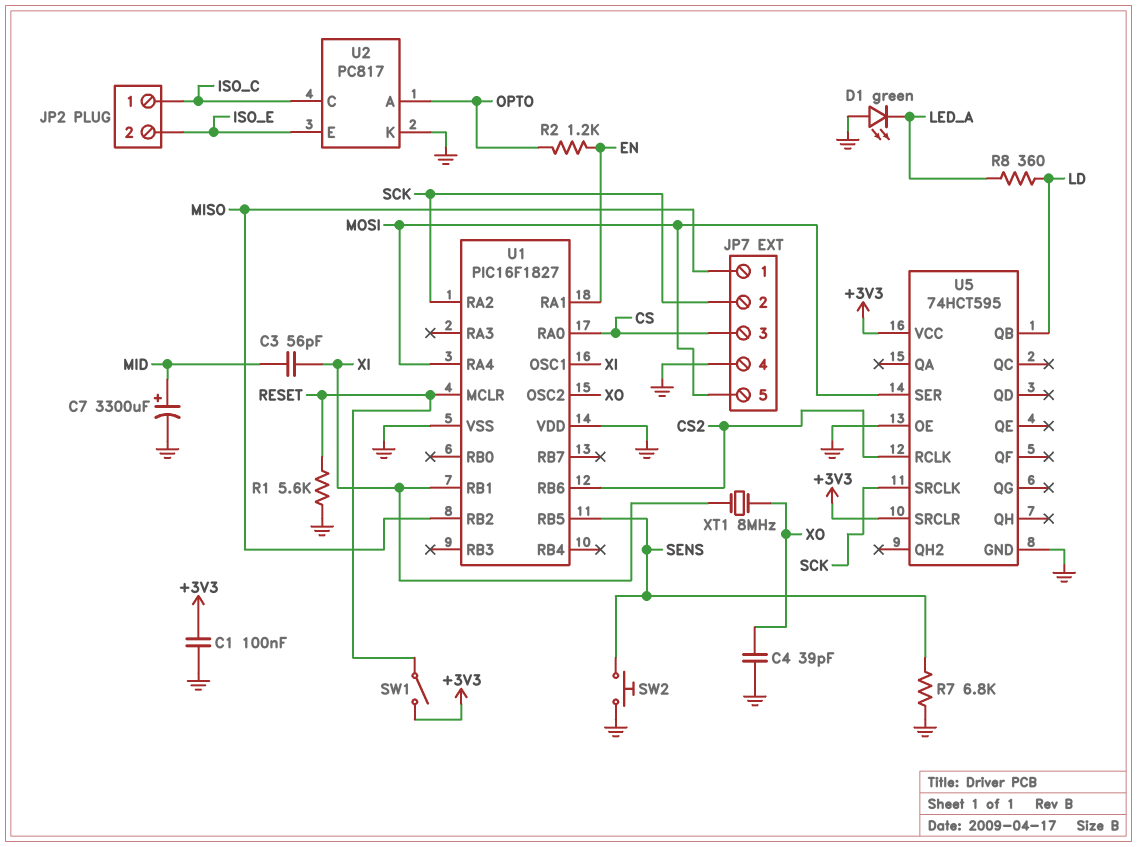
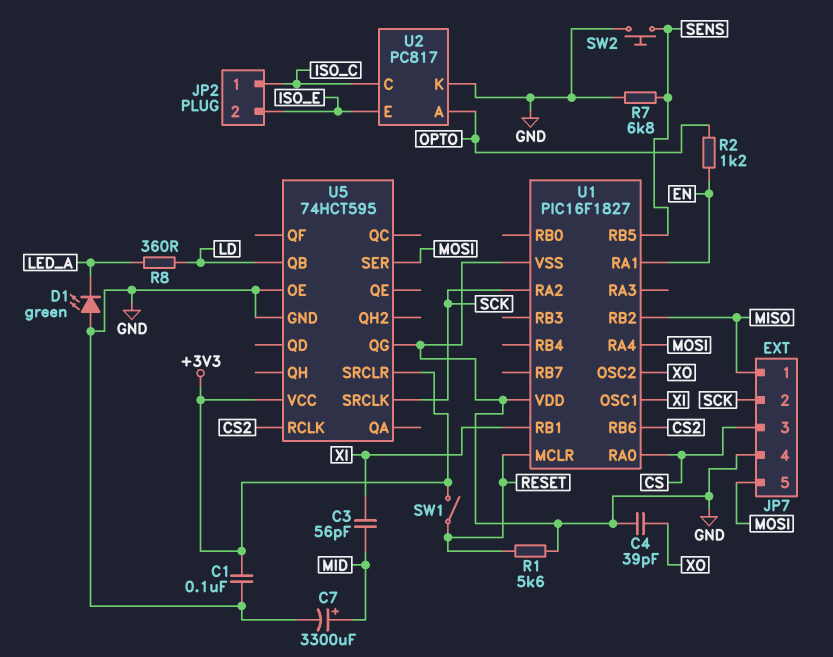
U5 pin QG: none -> GND
XT1: 8MHz (XI, XO) -> none

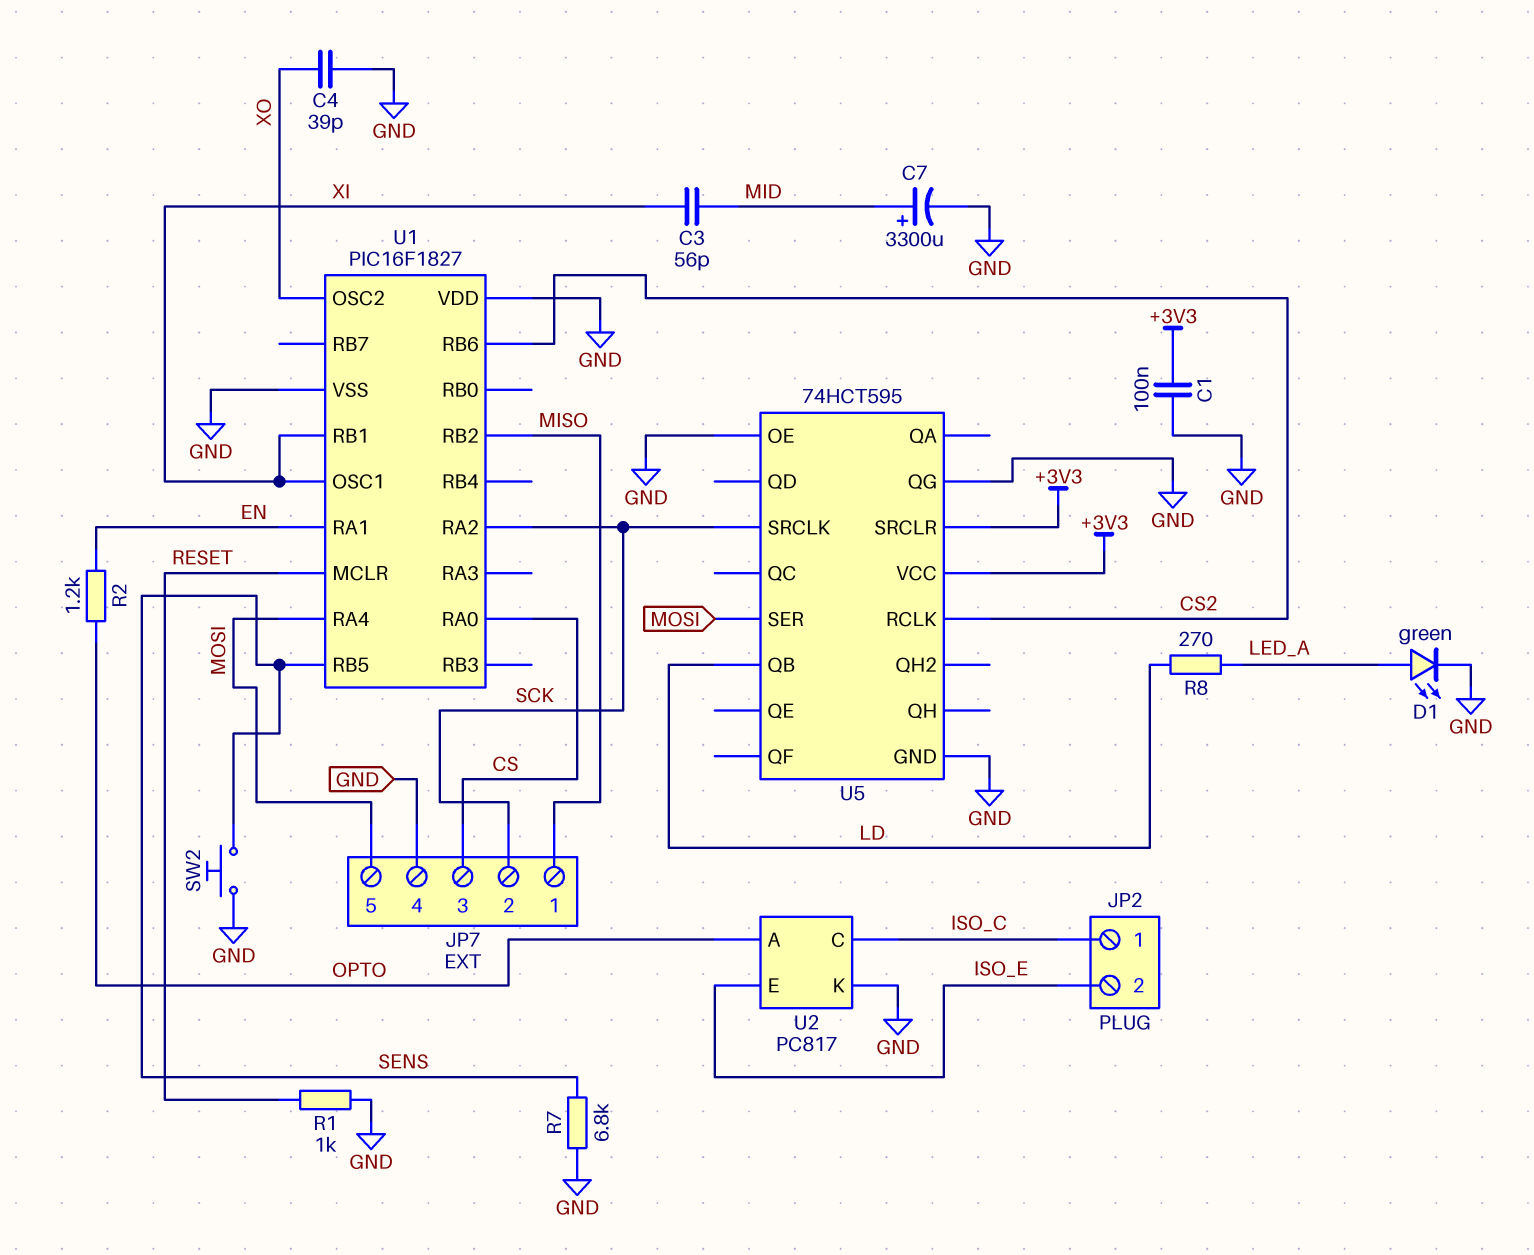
D1: LED green (A GND, K LED_A) -> LED green (A LED_A, K GND)
R1: 5.6k (GND, RESET) -> 1k (GND, RESET)
R8: 360 (LD, LED_A) -> 270 (LD, LED_A)
SW1: switch (+3V3, RESET) -> none

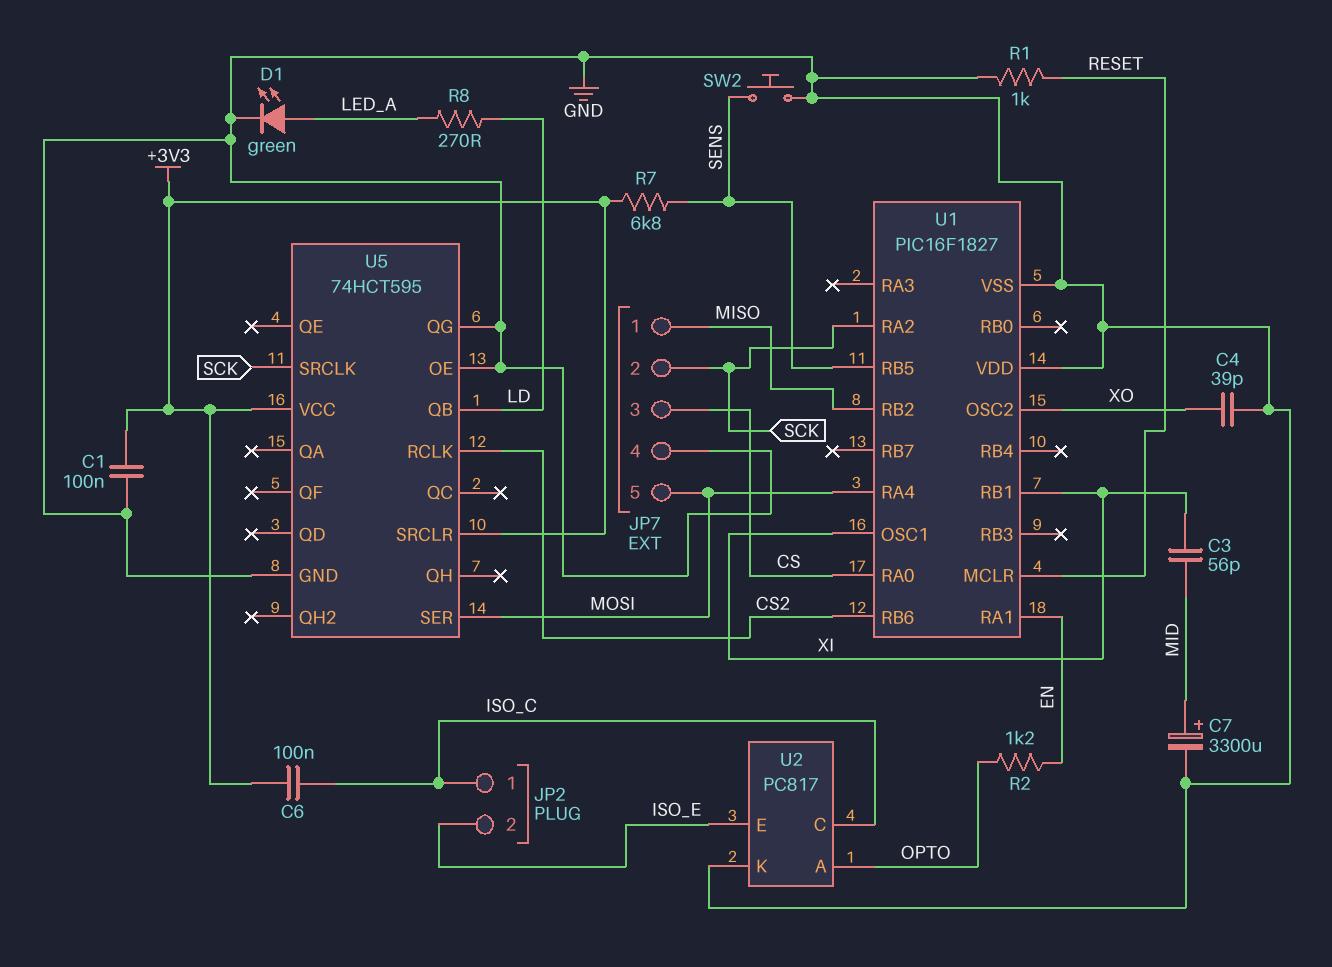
C6: none -> 100nF (+3V3, ISO_C)
R7: 6.8k (GND, SENS) -> 6.8k (+3V3, SENS)

